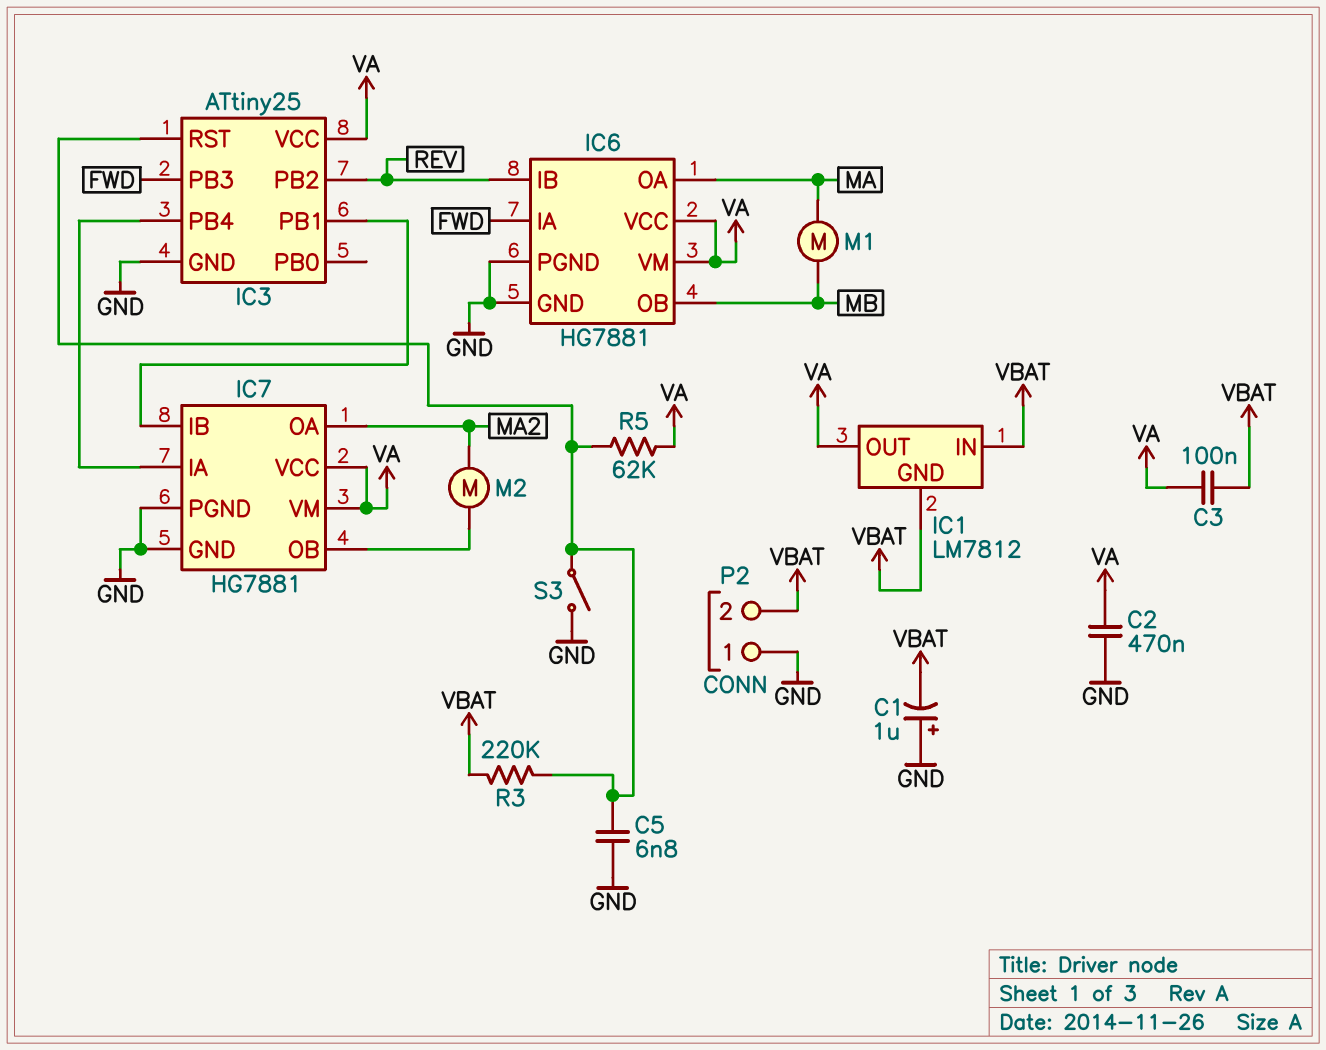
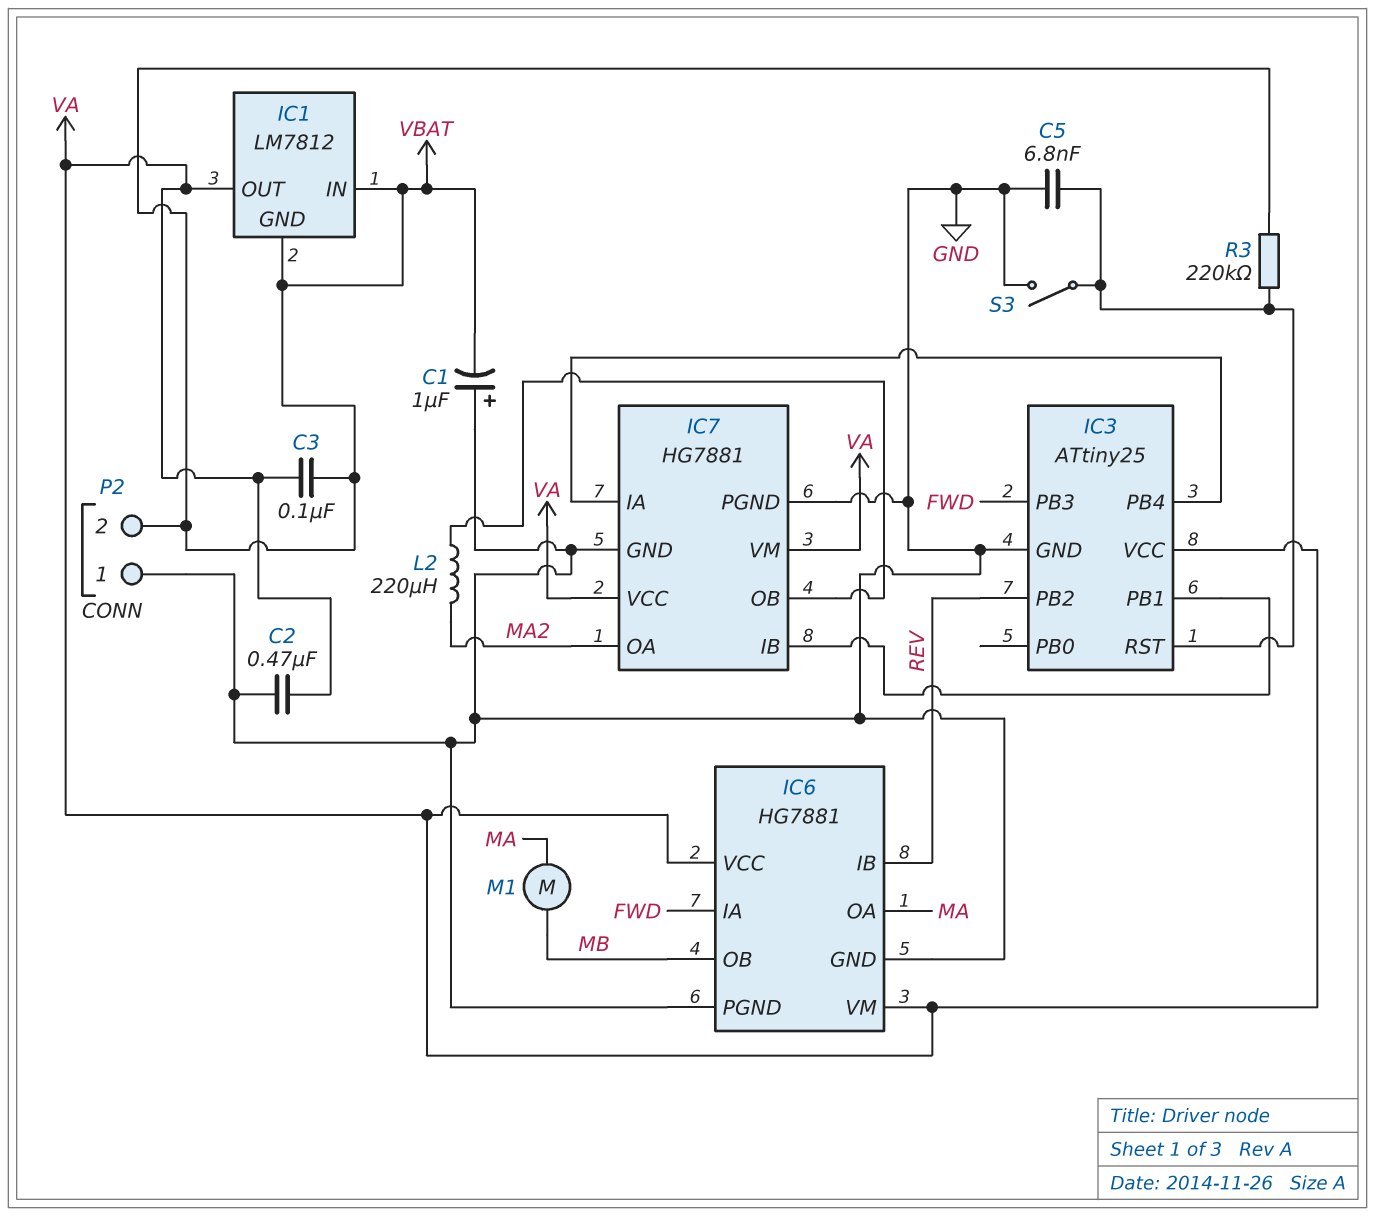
L2: none -> 220uH (IC7/OB, MA2)
M2: motor (IC7/OB, MA2) -> none
R5: 62k (IC3/RST, VA) -> none

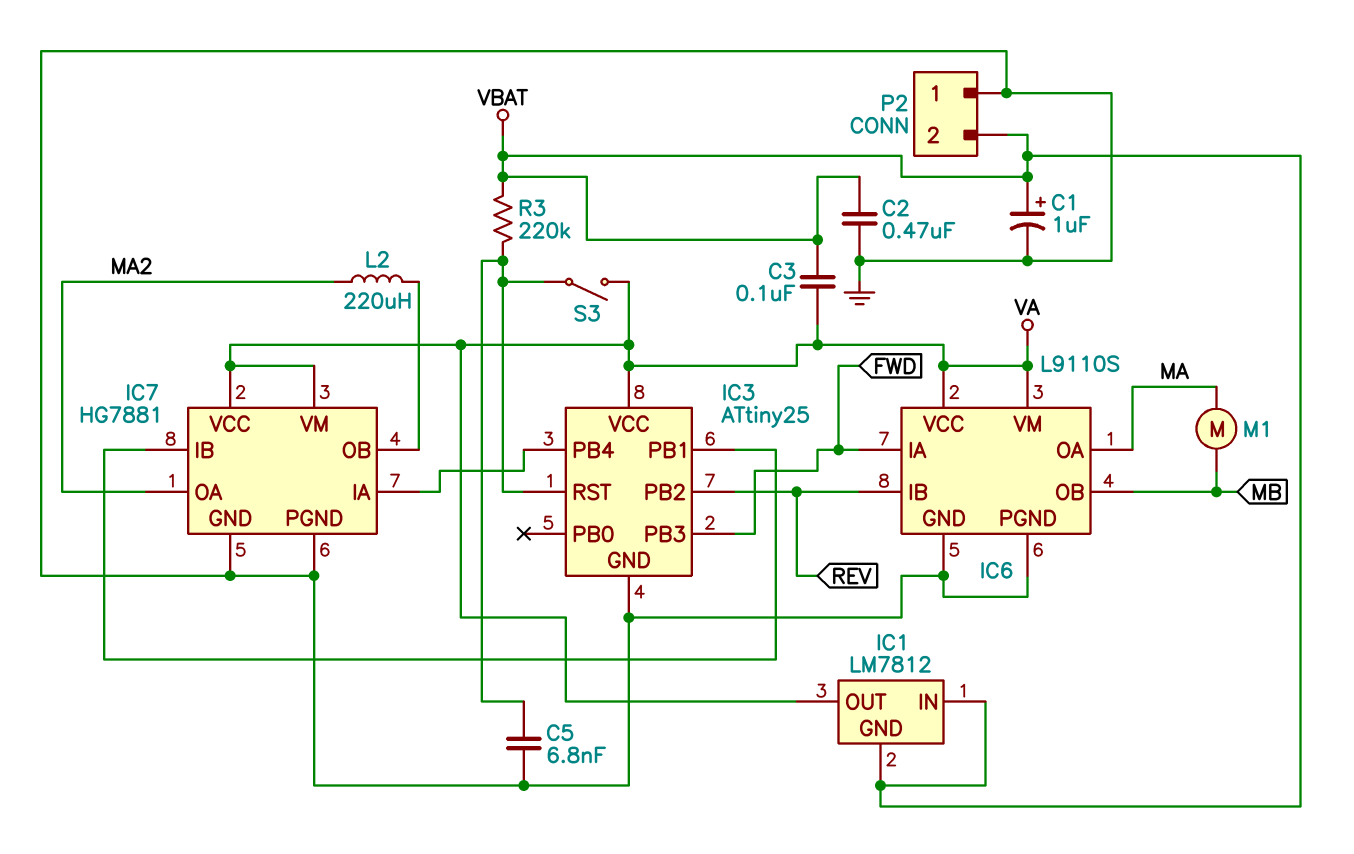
C1: 1uF (plus GND, minus VBAT) -> 1uF (plus VBAT, minus GND)
C2: 470nF (GND, VA) -> 470nF (GND, VBAT)
IC6: HG7881 -> L9110S
S3: switch (GND, IC3/RST) -> switch (IC3/RST, VA)

